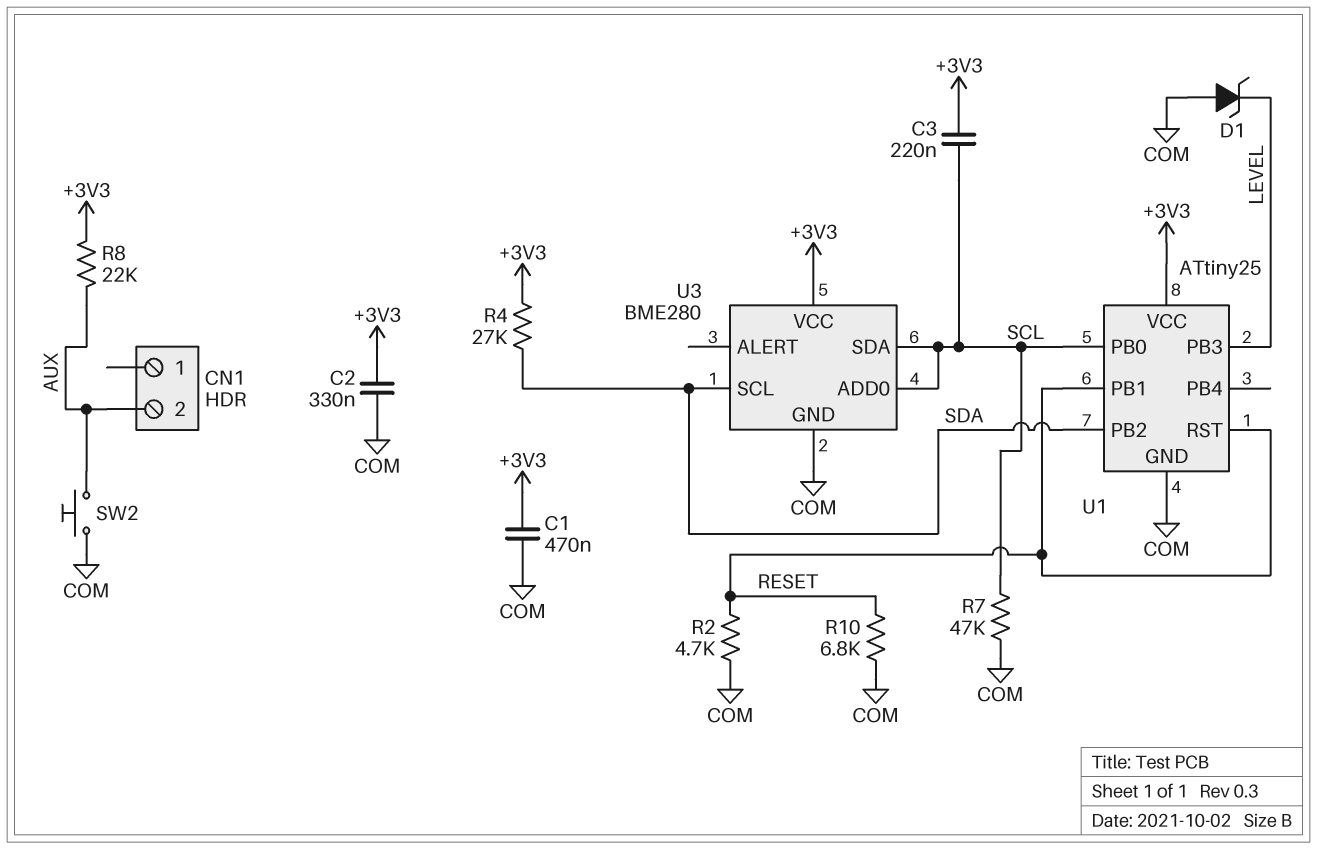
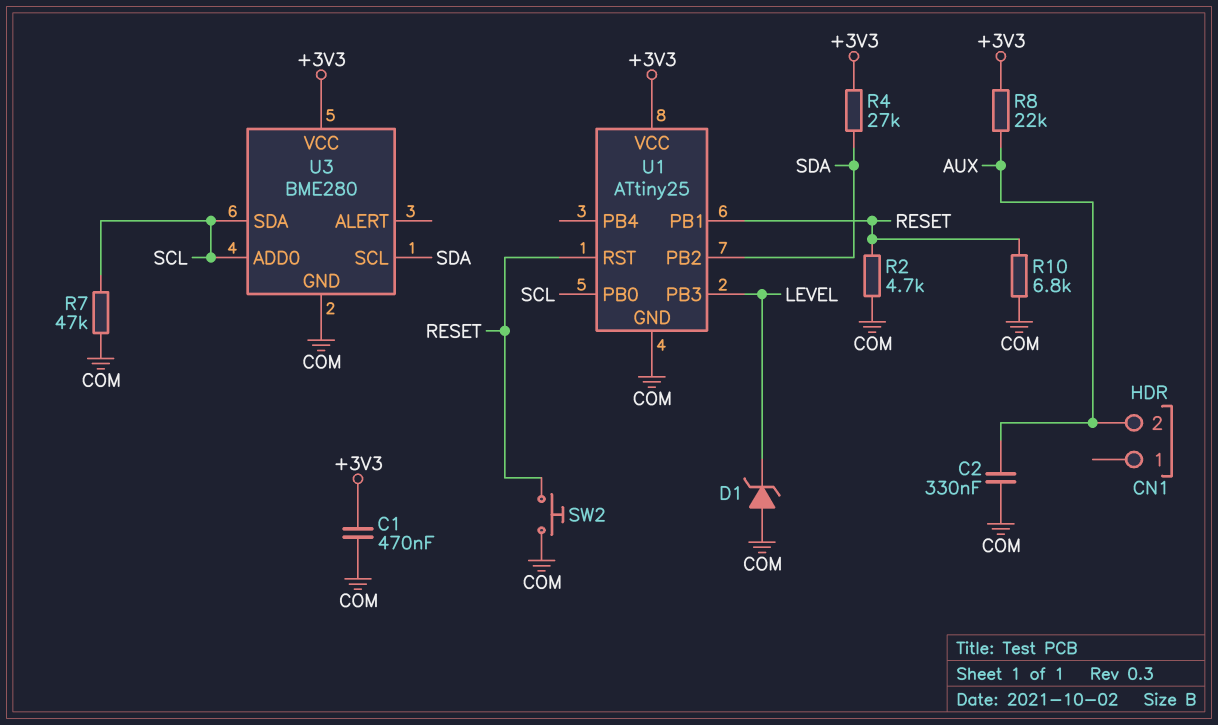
C2: 330nF (+3V3, COM) -> 330nF (AUX, COM)
C3: 220nF (+3V3, SCL) -> none
SW2: button (AUX, COM) -> button (COM, RESET)

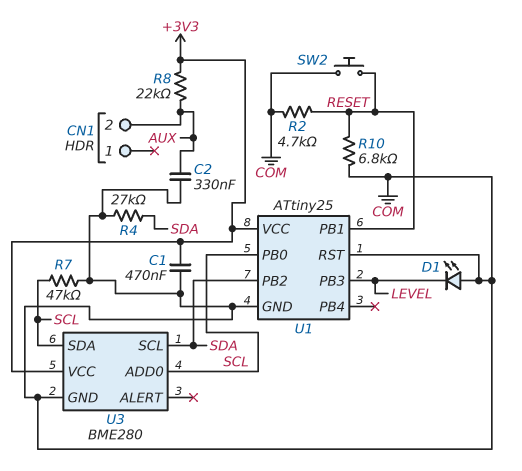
D1: zener (A COM, K LEVEL) -> LED (A COM, K LEVEL)
R4: 27k (+3V3, SDA) -> 27k (COM, SDA)
U1 pin RST: RESET -> COM

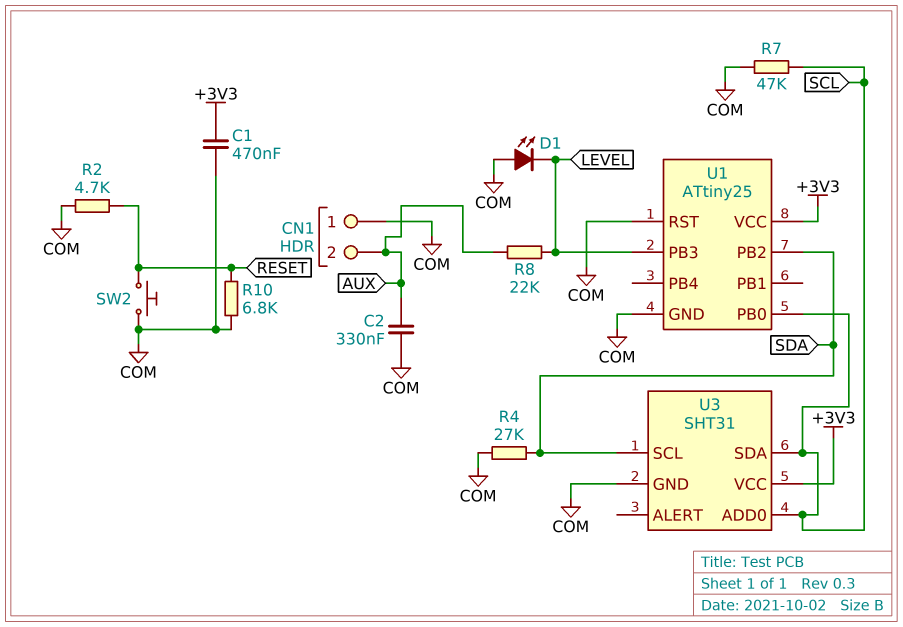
CN1 pin 1: none -> COM
R8: 22k (+3V3, AUX) -> 22k (AUX, LEVEL)
U1 pin PB1: RESET -> none
U3: BME280 -> SHT31

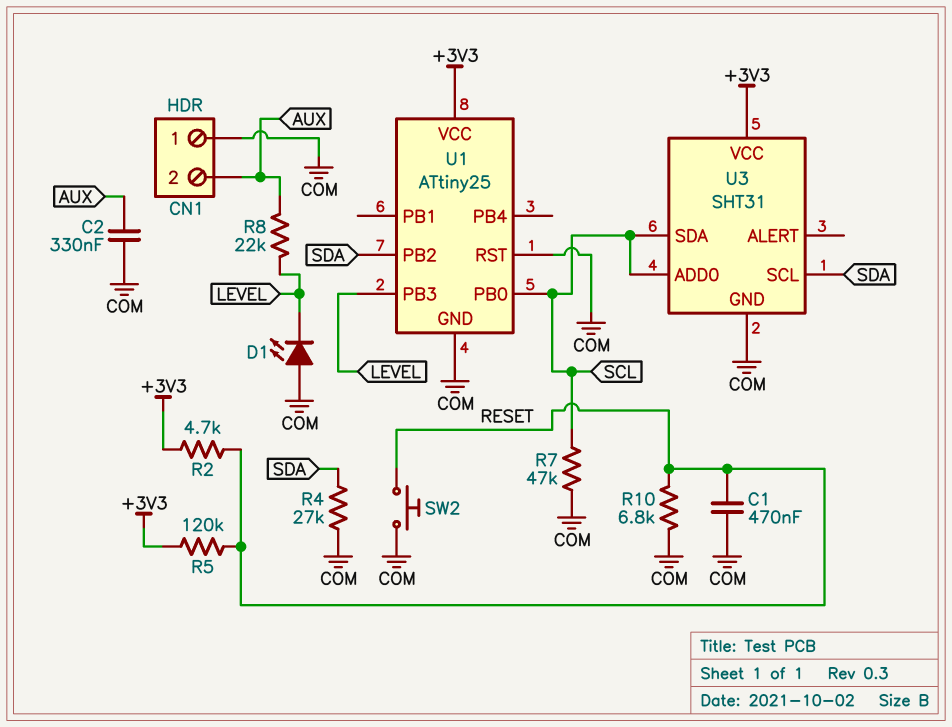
C1: 470nF (+3V3, COM) -> 470nF (COM, RESET)
R2: 4.7k (COM, RESET) -> 4.7k (+3V3, RESET)
R5: none -> 120k (+3V3, RESET)

